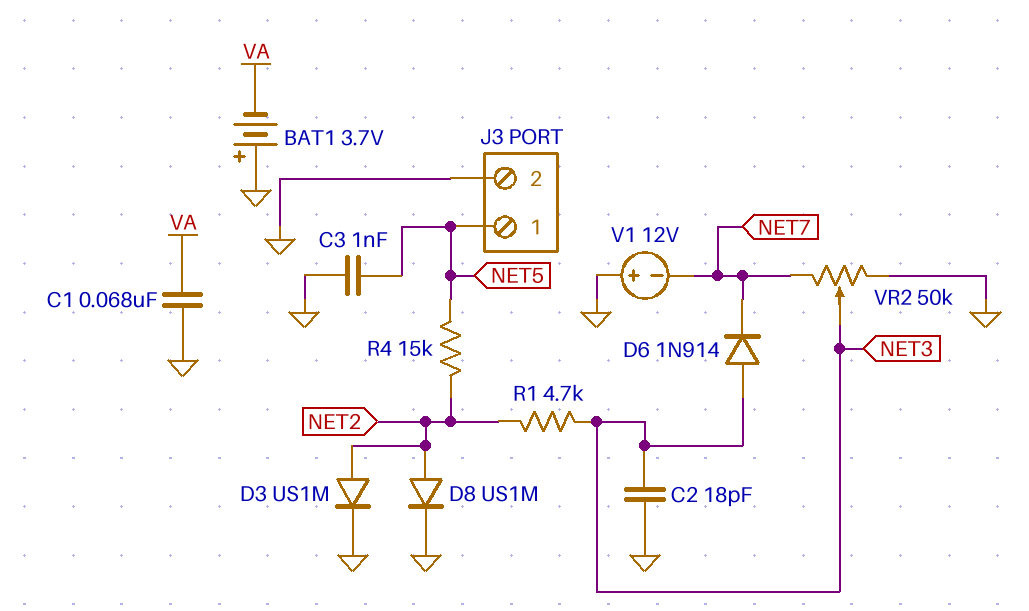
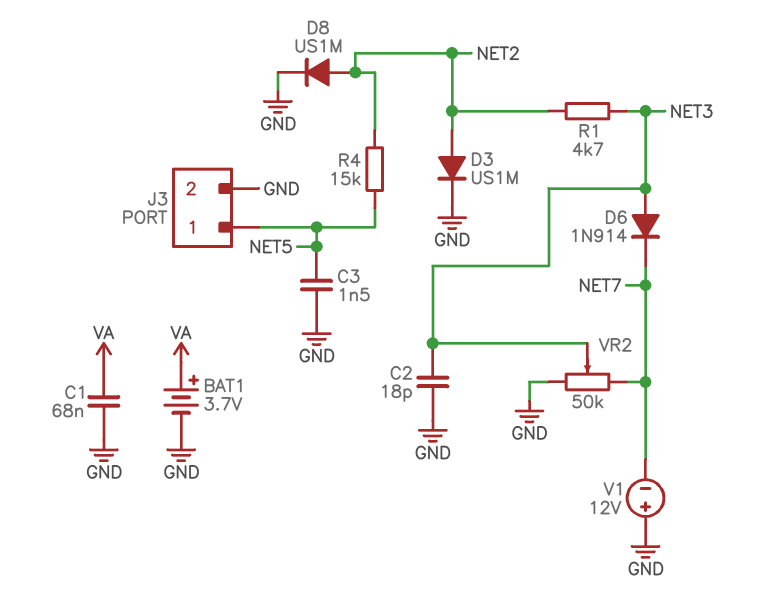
BAT1: 3.7V (plus GND, minus VA) -> 3.7V (plus VA, minus GND)
C3: 1nF (GND, NET5) -> 1.5nF (GND, NET5)

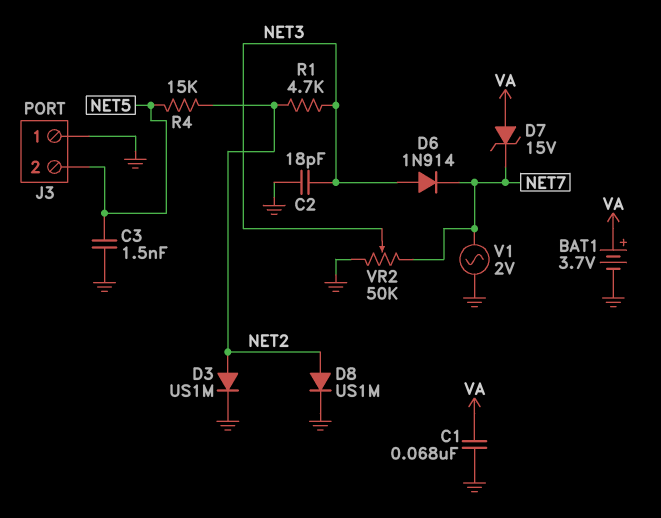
D7: none -> zener 15V (A VA, K NET7)
J3 pin 1: NET5 -> GND
J3 pin 2: GND -> NET5
V1: 12V (plus GND, minus NET7) -> AC 2V (GND, NET7)

